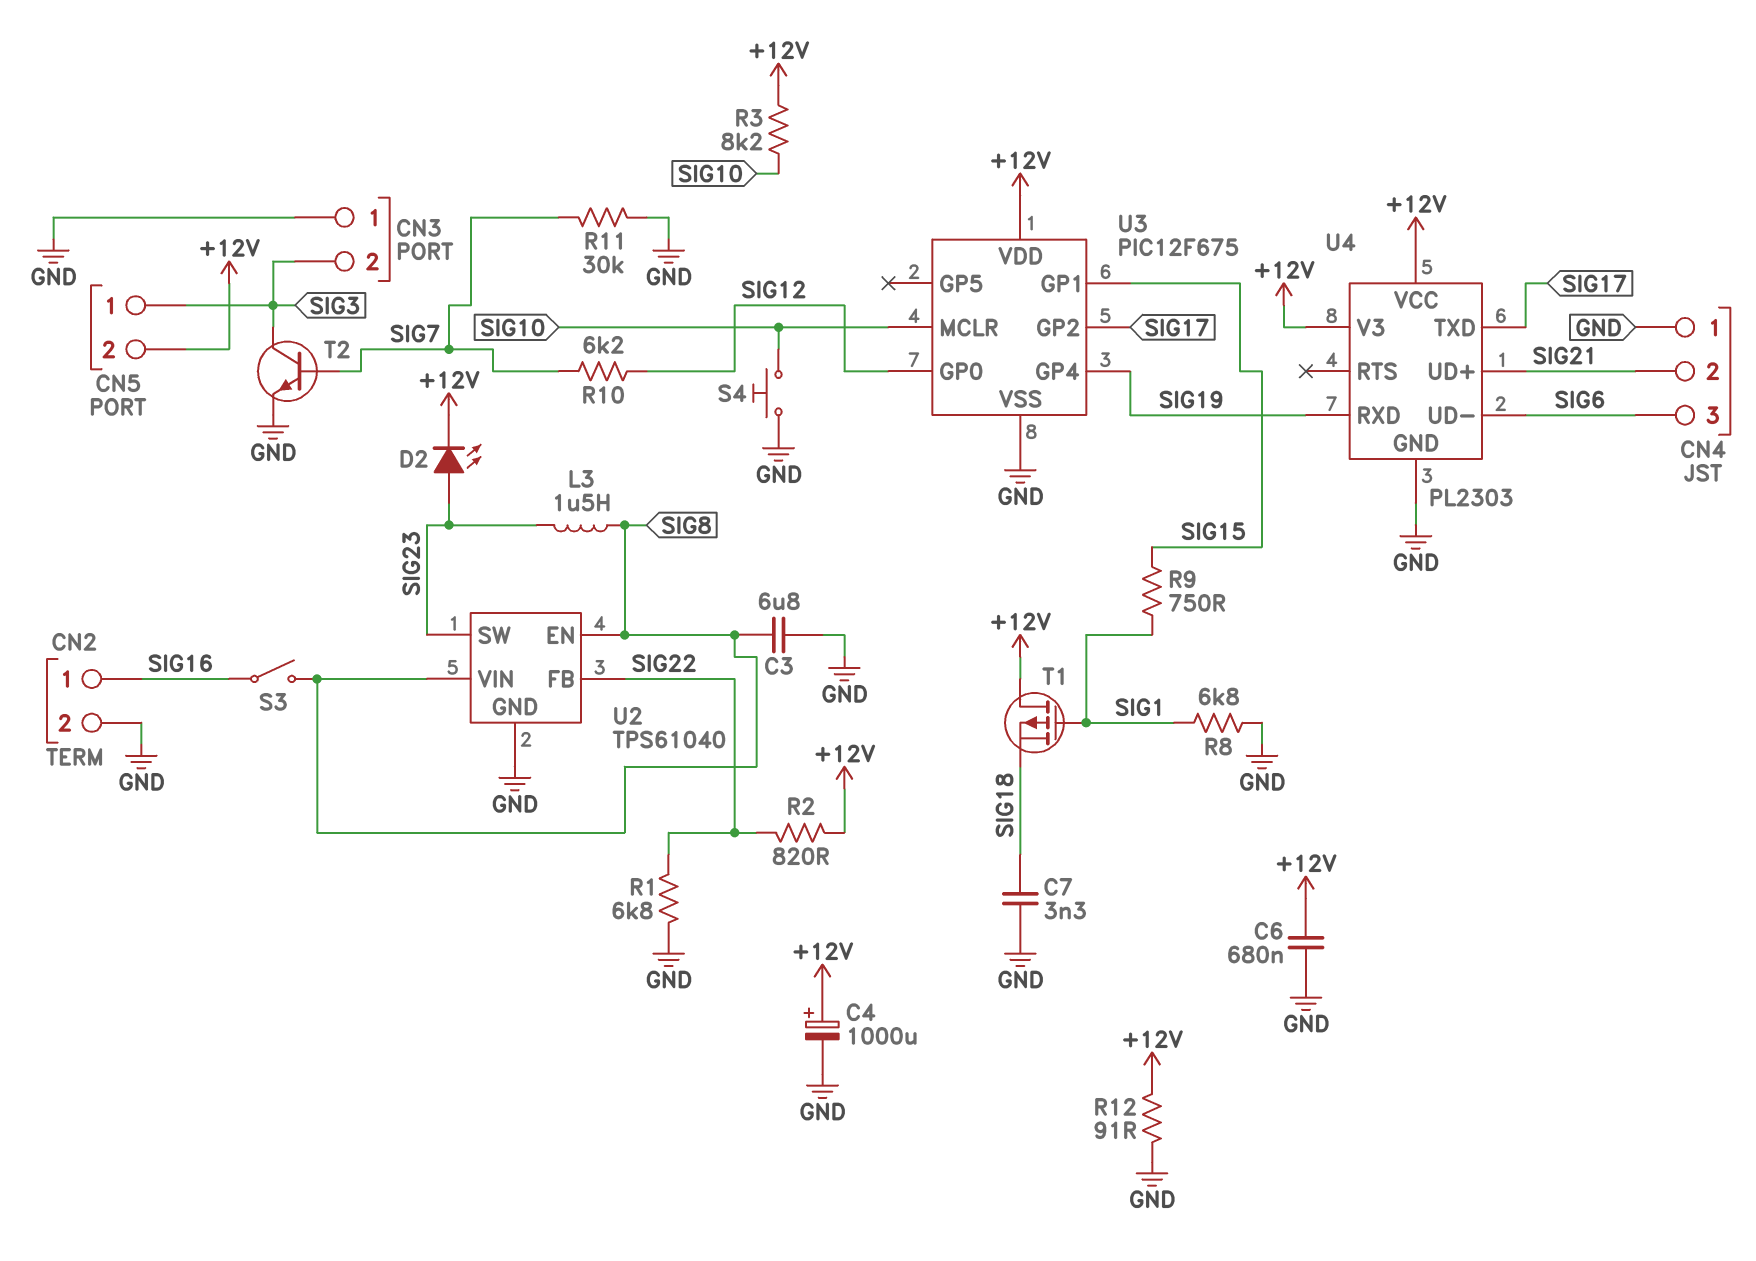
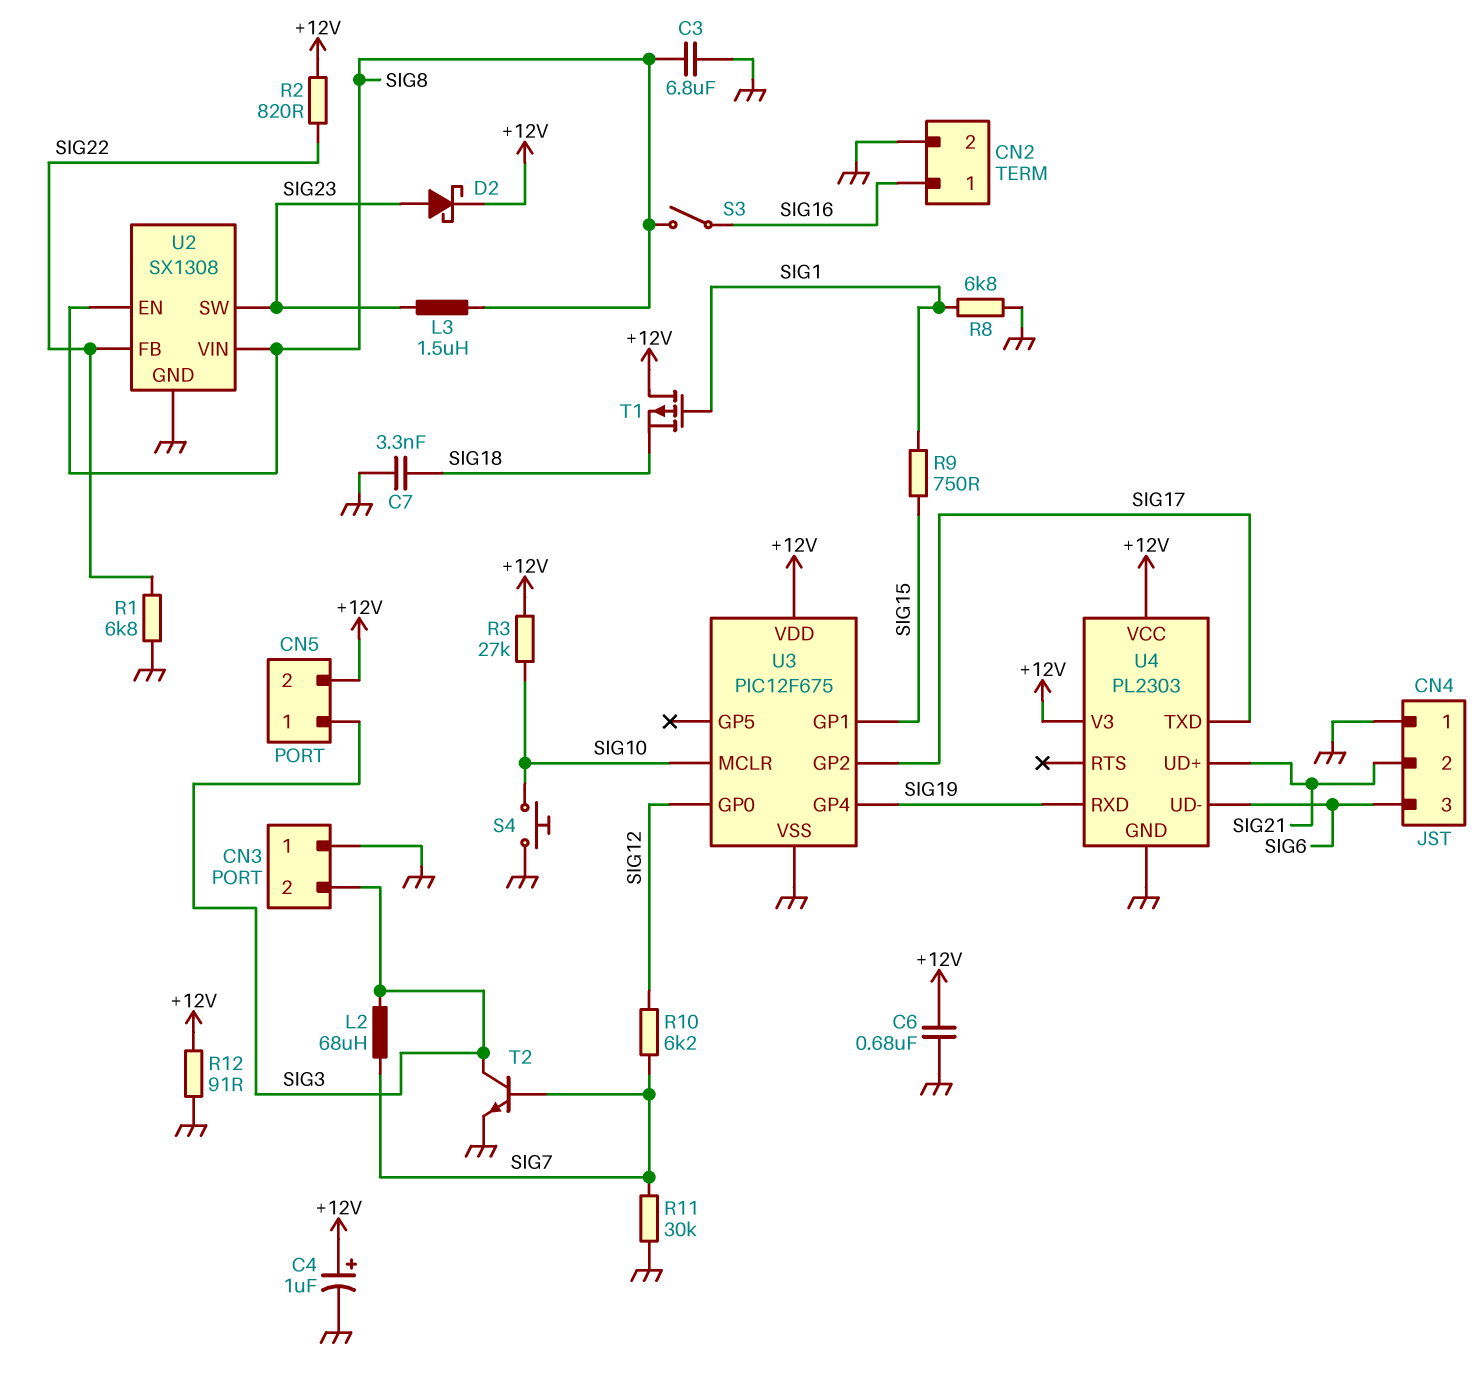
C4: 1000uF (plus +12V, minus GND) -> 1uF (plus +12V, minus GND)
D2: LED (A SIG23, K +12V) -> schottky (A SIG23, K +12V)
L2: none -> 68uH (SIG3, SIG7)
R3: 8.2k (+12V, SIG10) -> 27k (+12V, SIG10)
U2: TPS61040 -> SX1308

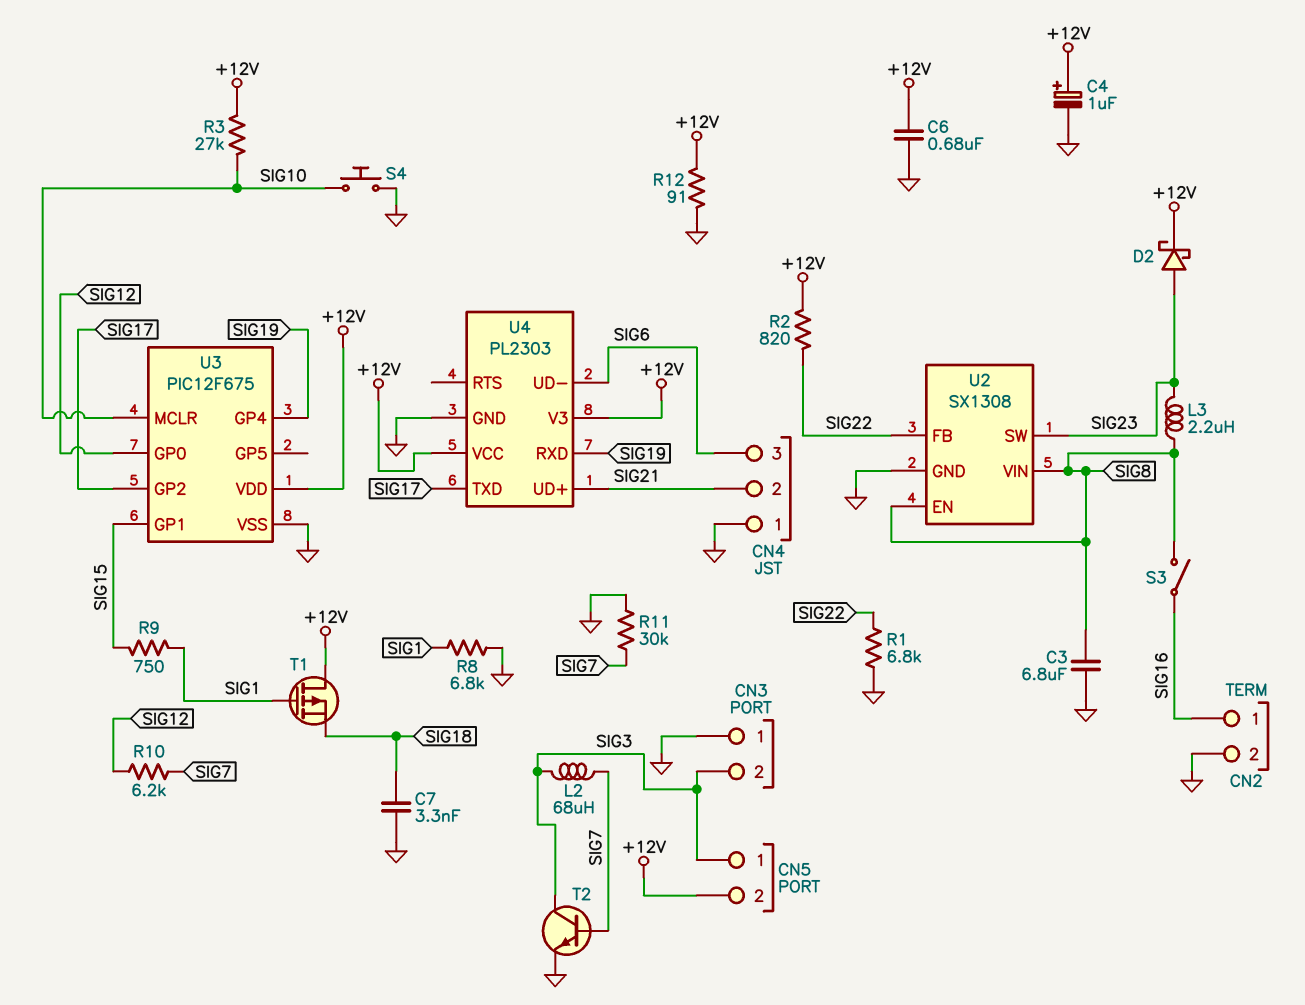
L3: 1.5uH (SIG8, SIG23) -> 2.2uH (SIG8, SIG23)

